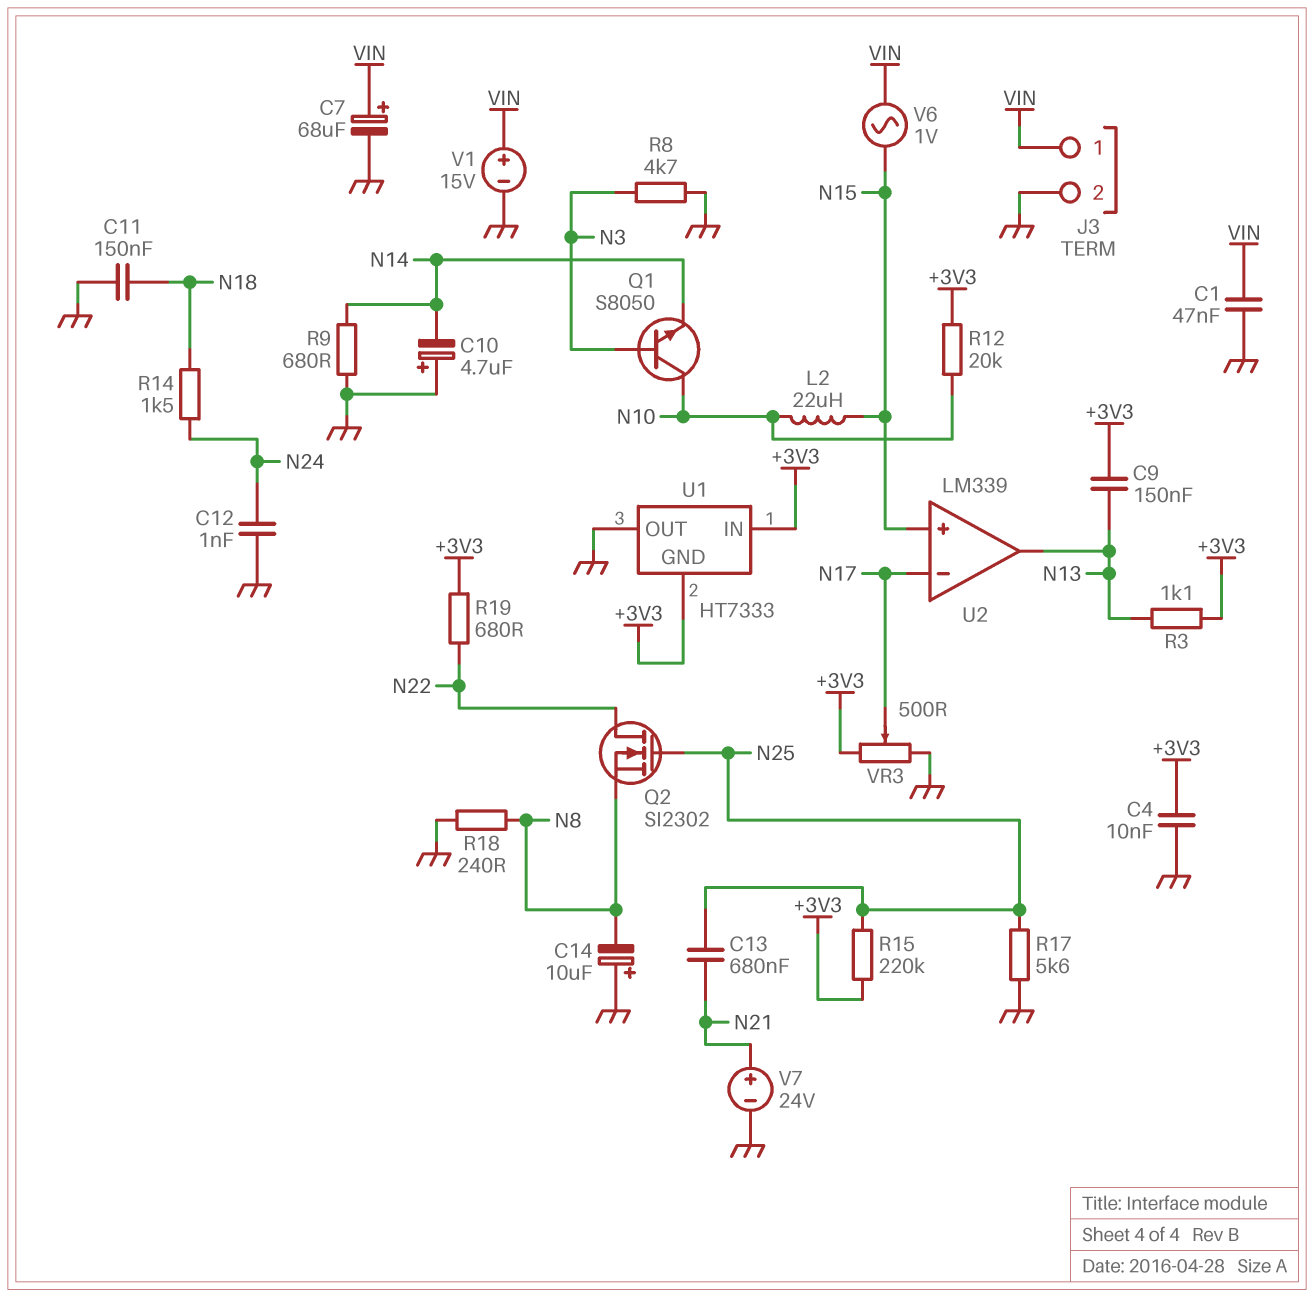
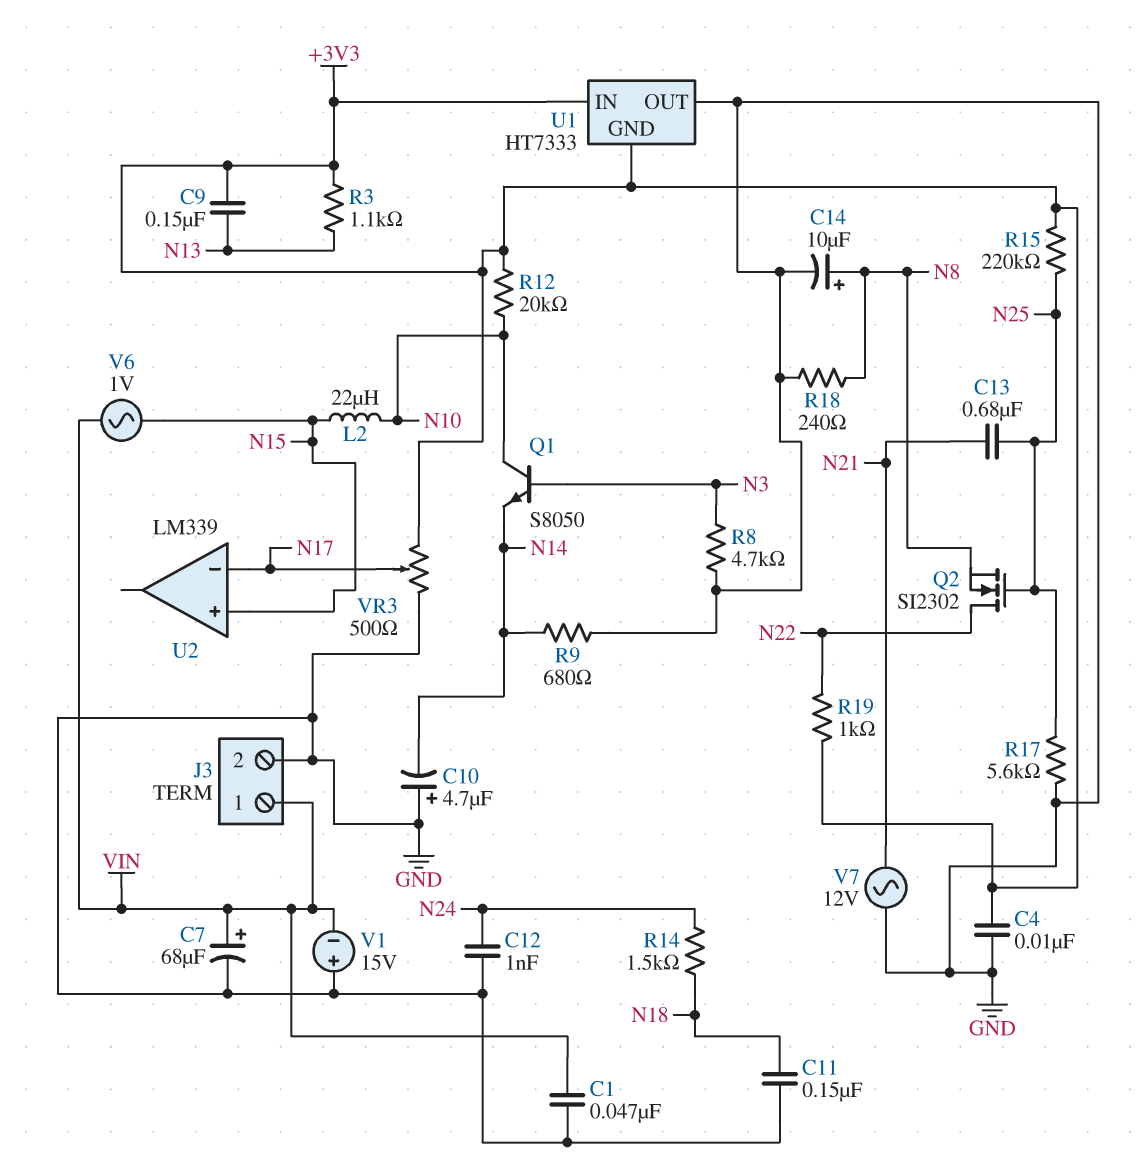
C14: 10uF (plus GND, minus N8) -> 10uF (plus N8, minus GND)
R19: 680 (+3V3, N22) -> 1k (+3V3, N22)
U2 pin out: N13 -> none
V1: 15V (plus VIN, minus GND) -> 15V (plus GND, minus VIN)
V7: 24V (plus N21, minus GND) -> AC 12V (GND, N21)

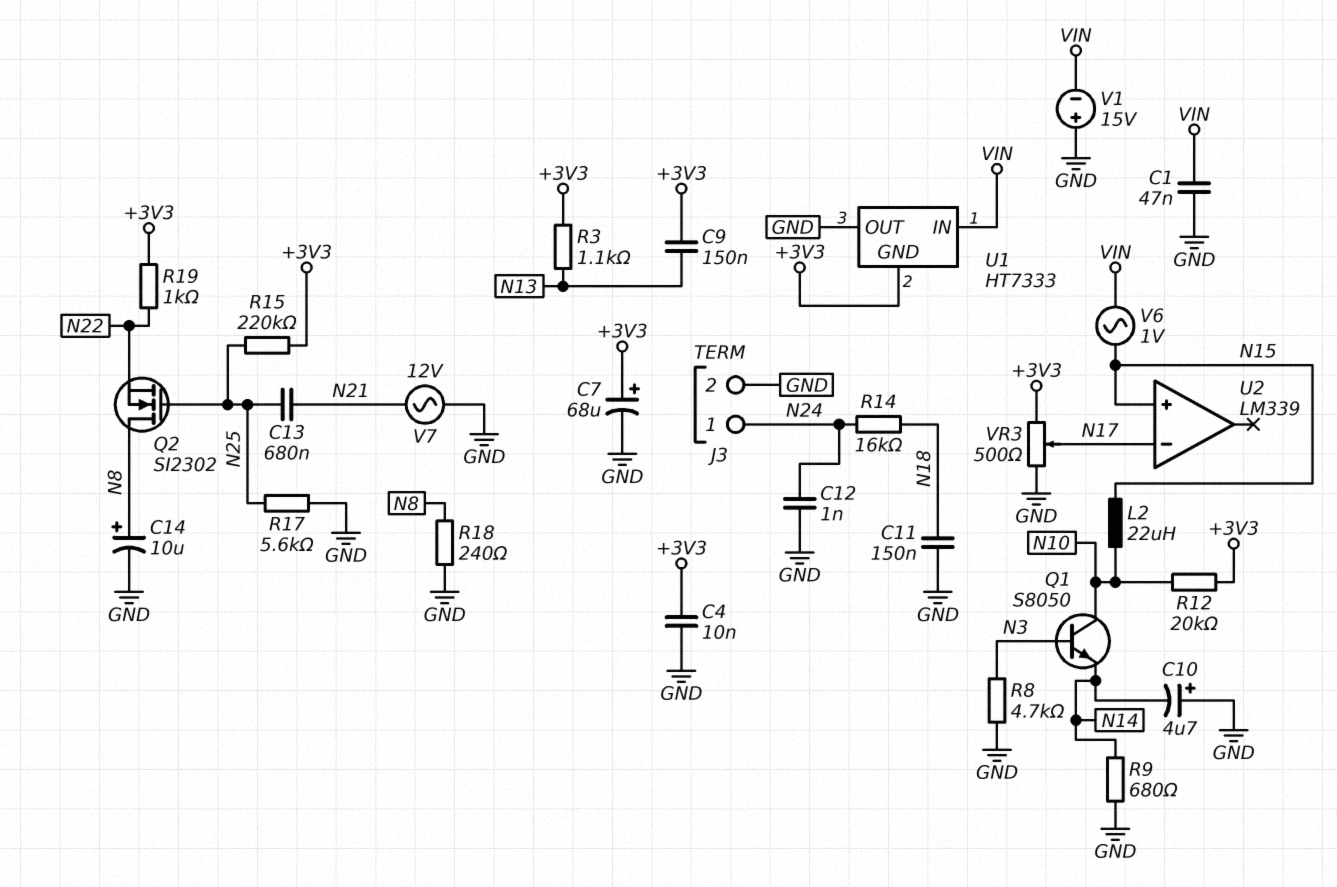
C7: 68uF (plus VIN, minus GND) -> 68uF (plus +3V3, minus GND)
J3 pin 1: VIN -> N24
Q2: NMOS SI2302 (G N25, D N22, S N8) -> NMOS SI2302 (G N25, D N8, S N22)
R14: 1.5k (N18, N24) -> 16k (N18, N24)
U1 pin IN: +3V3 -> VIN

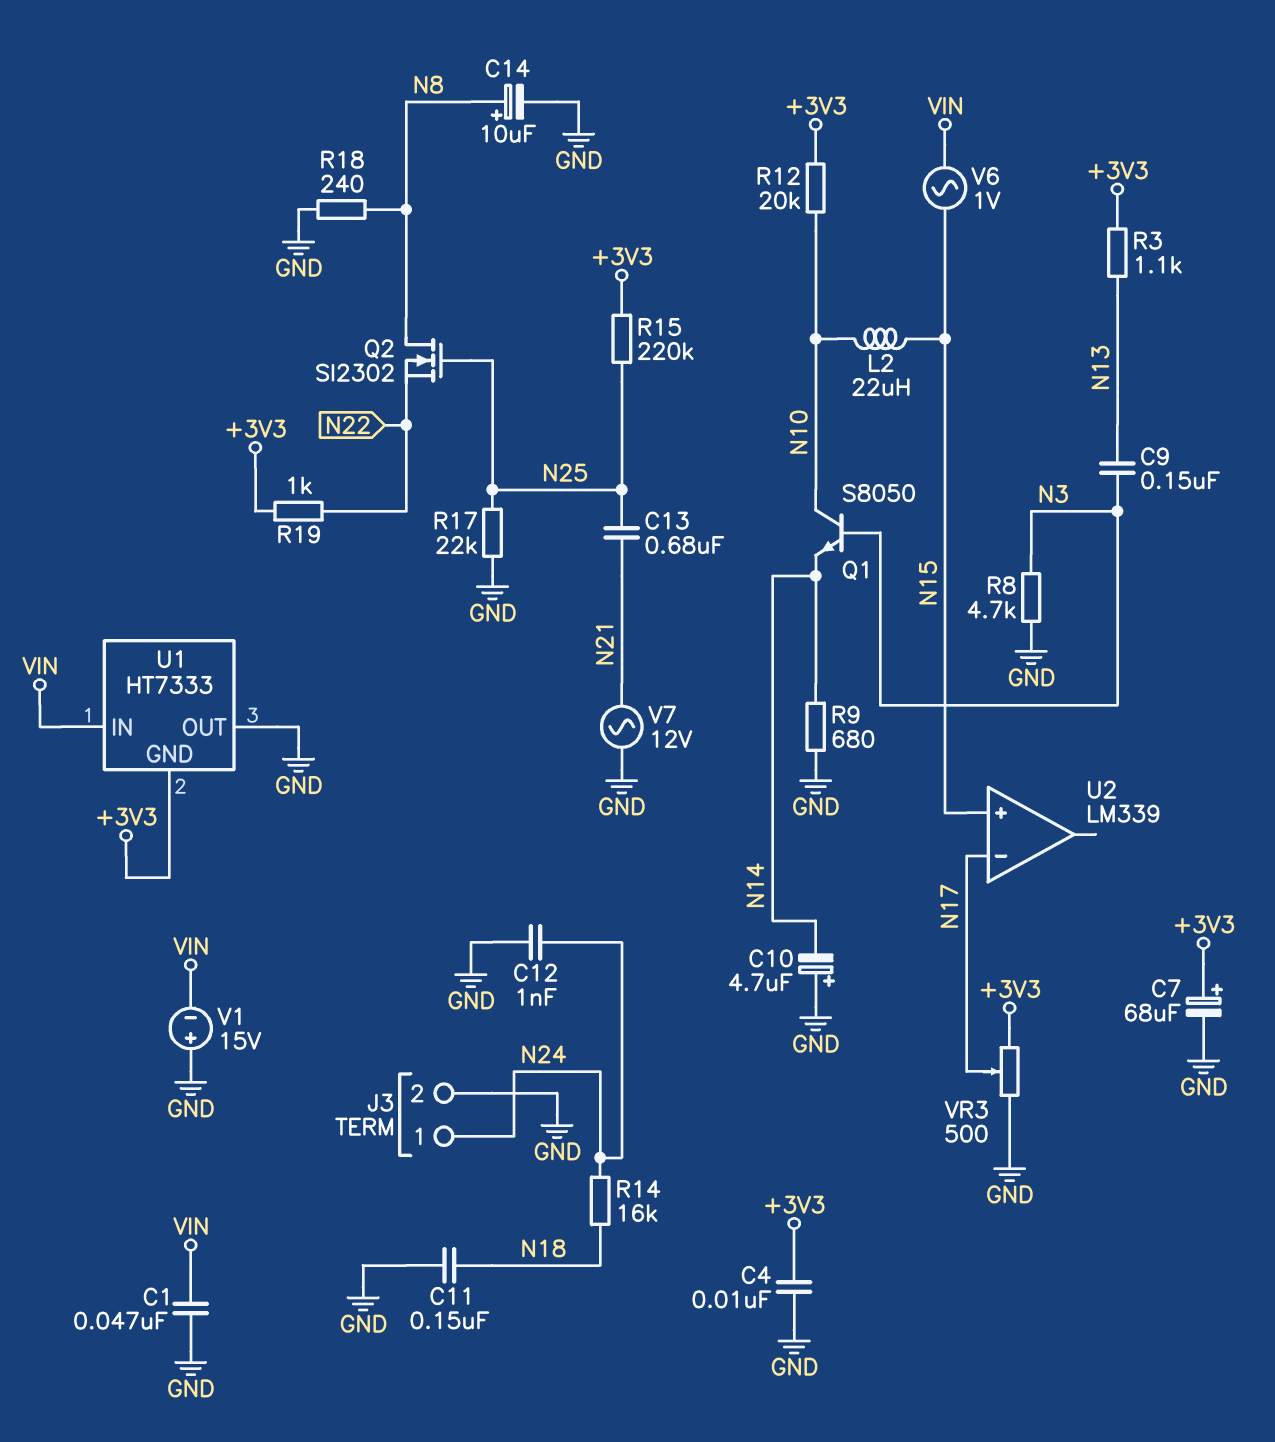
C9: 150nF (+3V3, N13) -> 150nF (N3, N13)
R17: 5.6k (GND, N25) -> 22k (GND, N25)

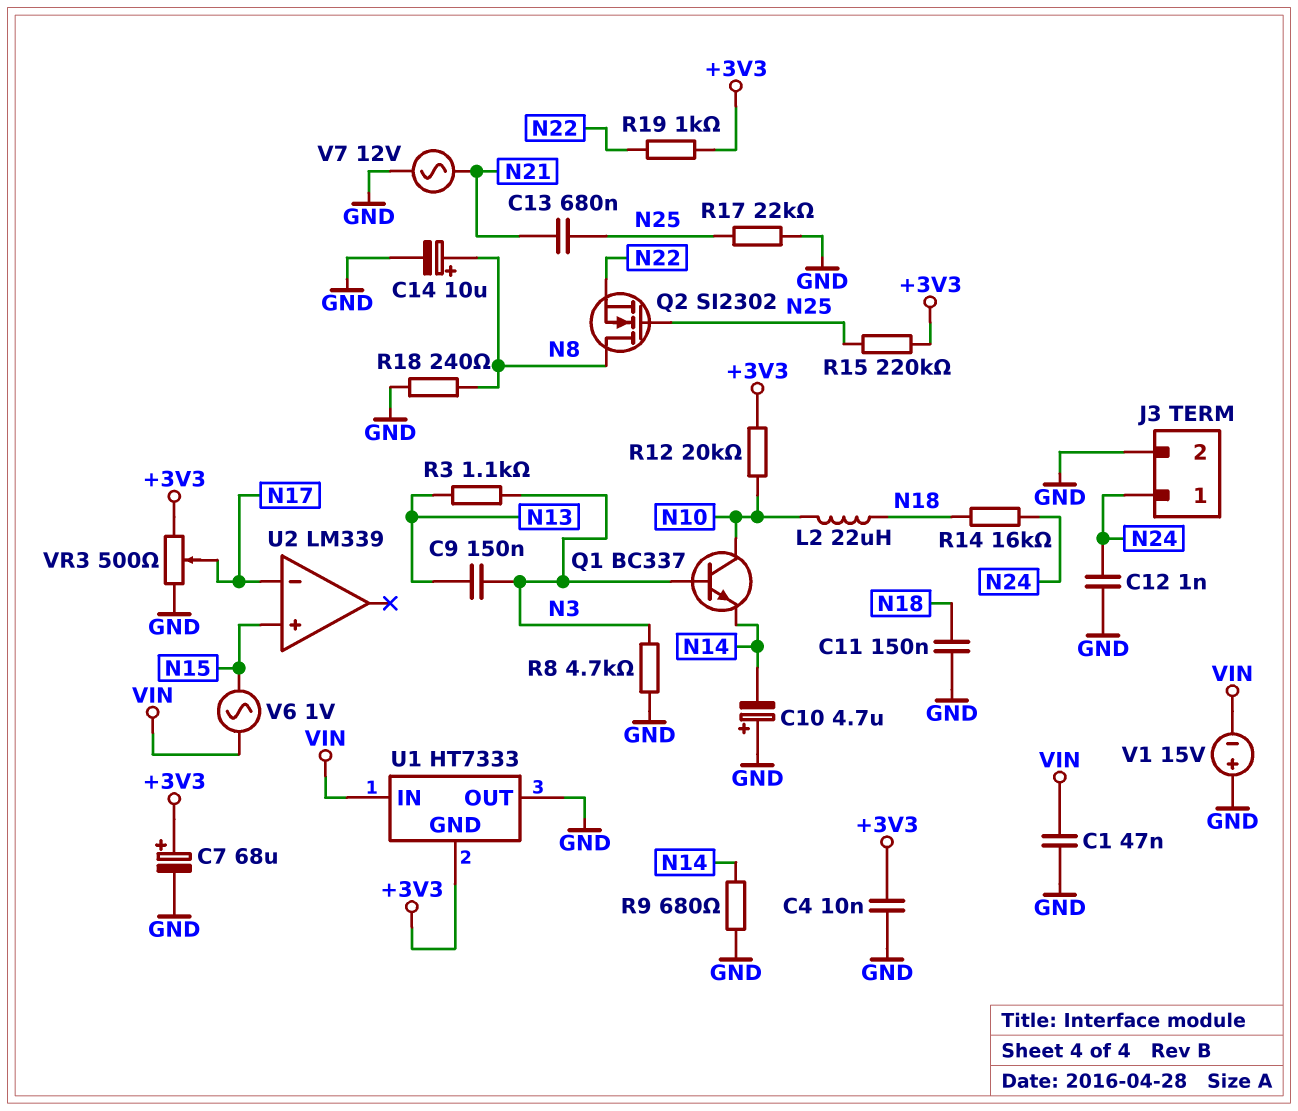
L2: 22uH (N10, N15) -> 22uH (N10, N18)
Q1: NPN S8050 (B N3, C N10, E N14) -> NPN BC337 (B N3, C N10, E N14)
R3: 1.1k (+3V3, N13) -> 1.1k (N3, N13)

